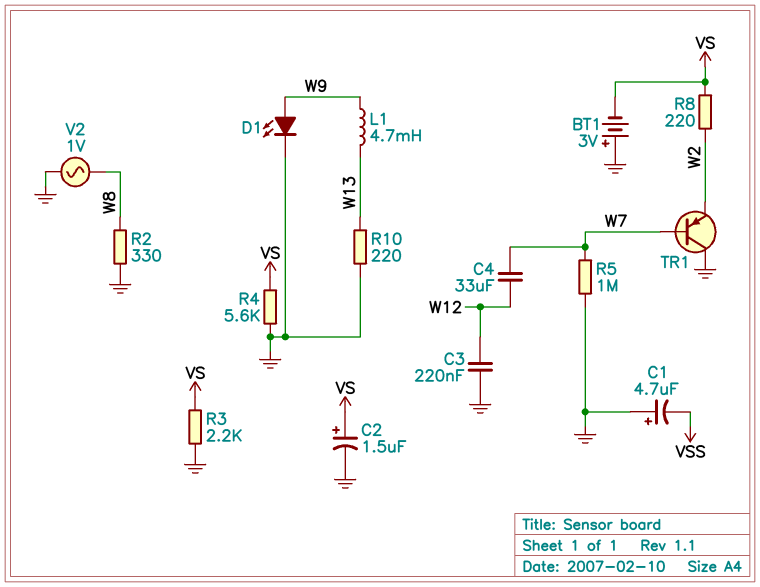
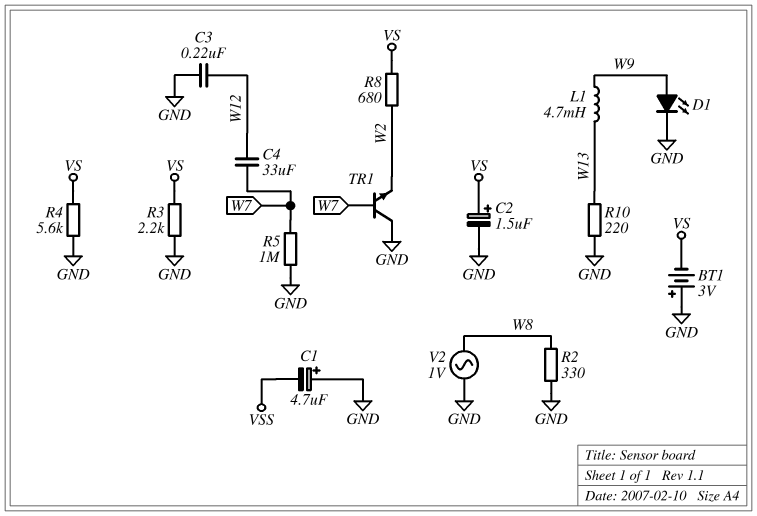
R8: 220 (VS, W2) -> 680 (VS, W2)
TR1: PNP (B W7, C GND, E W2) -> NPN (B W7, C GND, E W2)

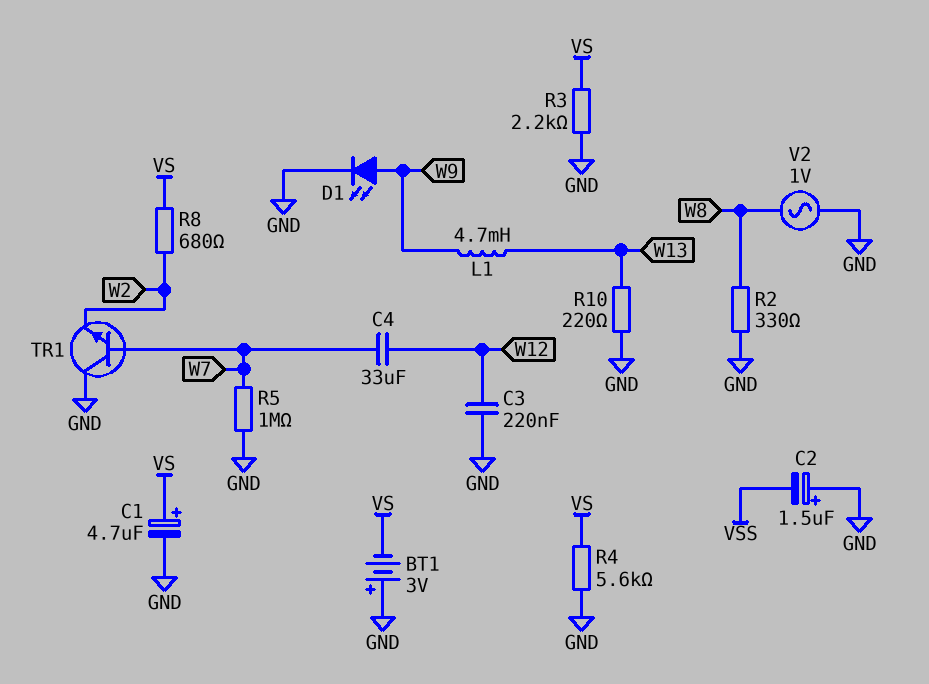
C1: 4.7uF (plus GND, minus VSS) -> 4.7uF (plus VS, minus GND)
C2: 1.5uF (plus VS, minus GND) -> 1.5uF (plus GND, minus VSS)

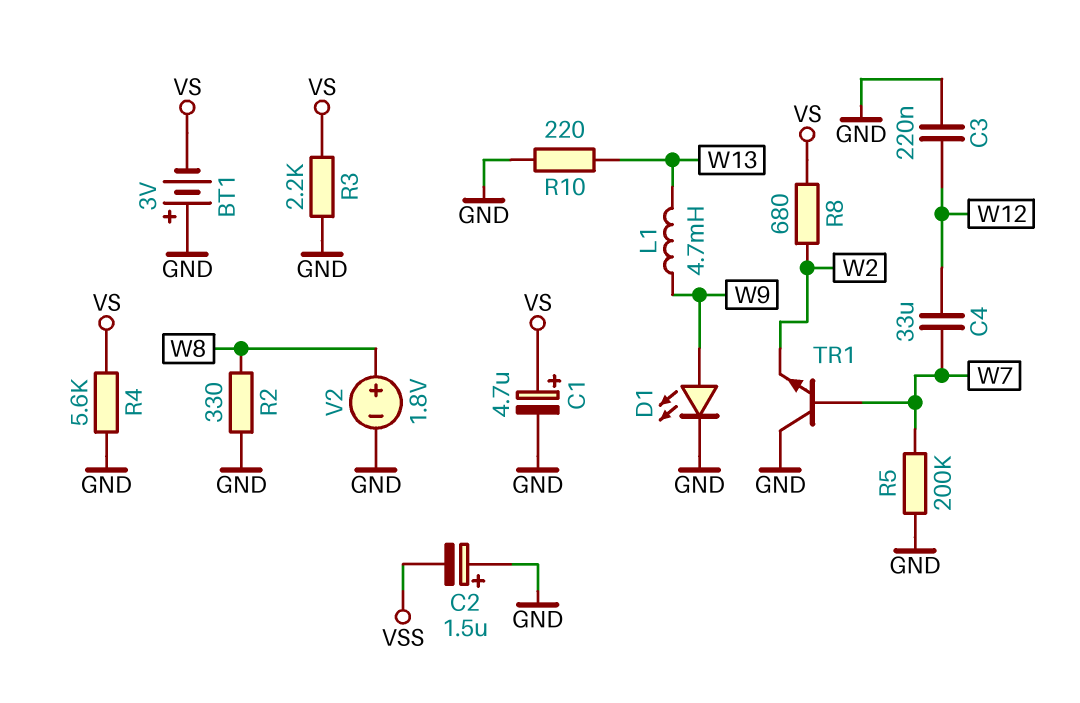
R5: 1M (GND, W7) -> 200k (GND, W7)
V2: AC 1V (GND, W8) -> 1.8V (plus W8, minus GND)

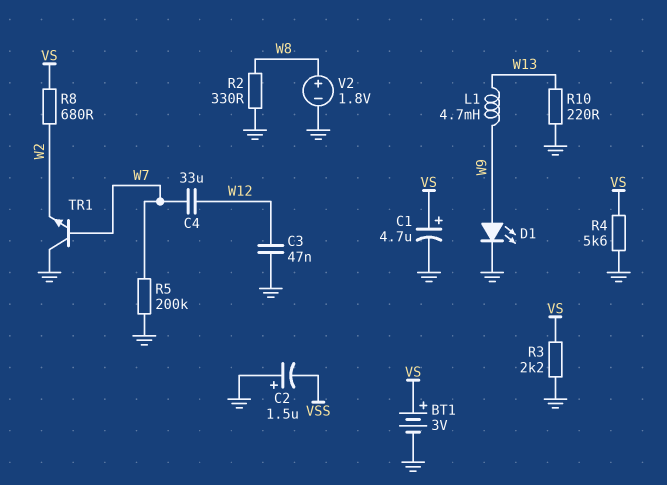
BT1: 3V (plus GND, minus VS) -> 3V (plus VS, minus GND)
C3: 220nF (GND, W12) -> 47nF (GND, W12)

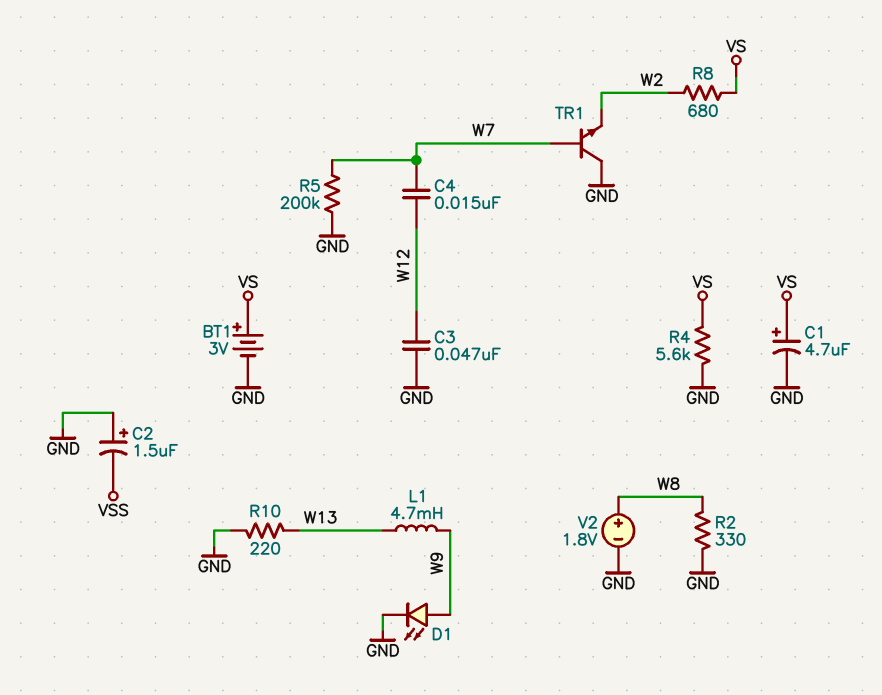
C4: 33uF (W7, W12) -> 15nF (W7, W12)
R3: 2.2k (GND, VS) -> none

